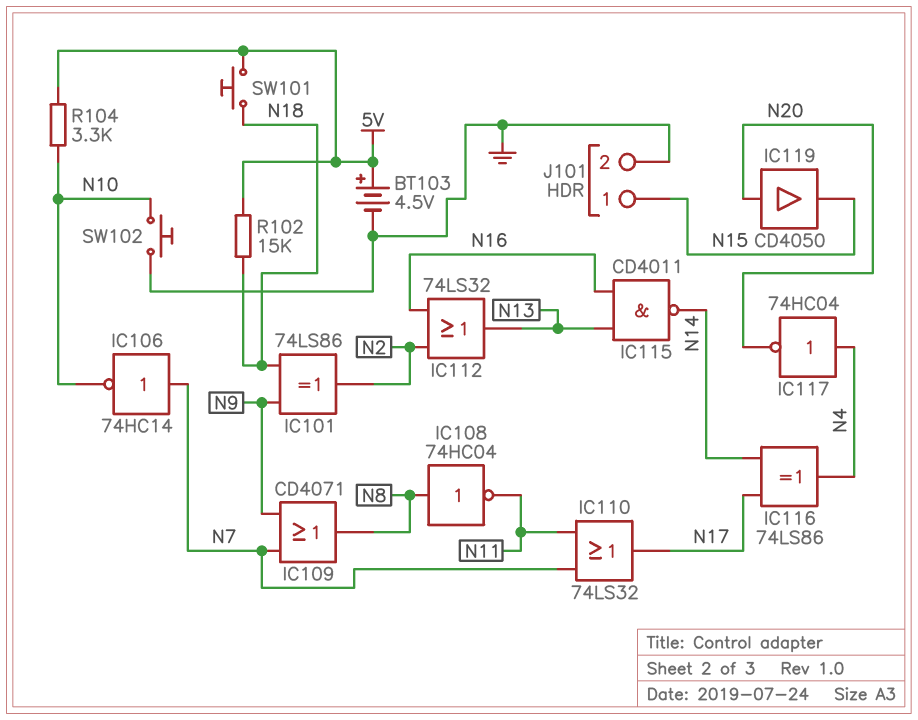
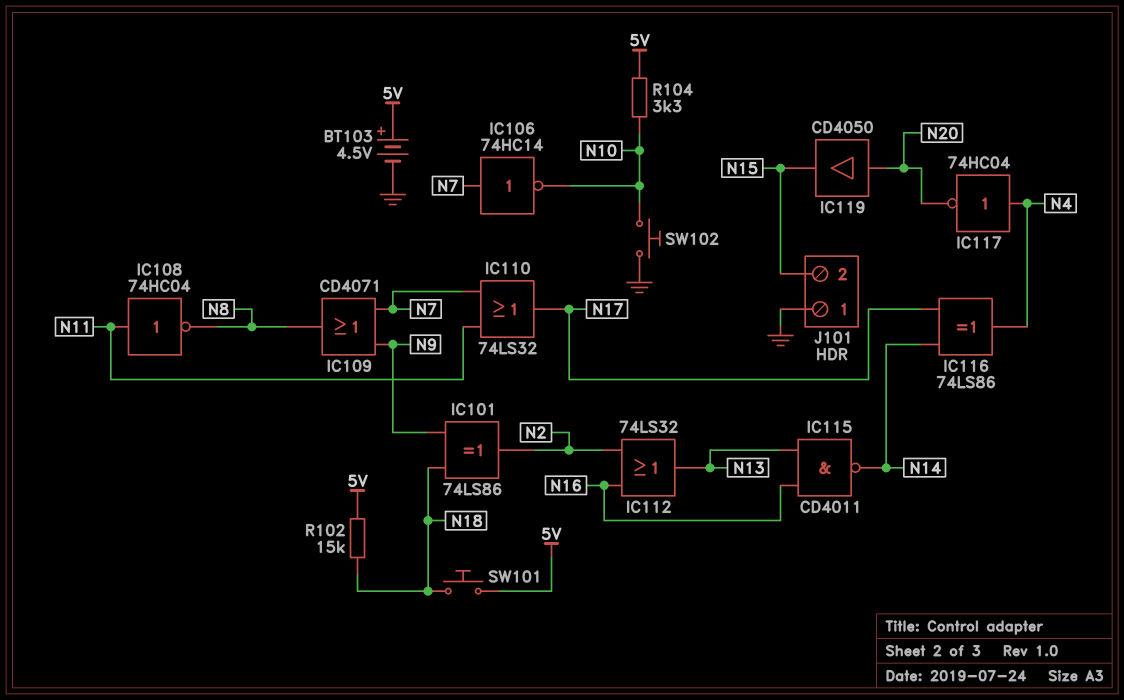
IC108: NOT 74HC04 (in N8, out N11) -> NOT 74HC04 (in N11, out N8)
J101 pin 1: N15 -> GND
J101 pin 2: GND -> N15

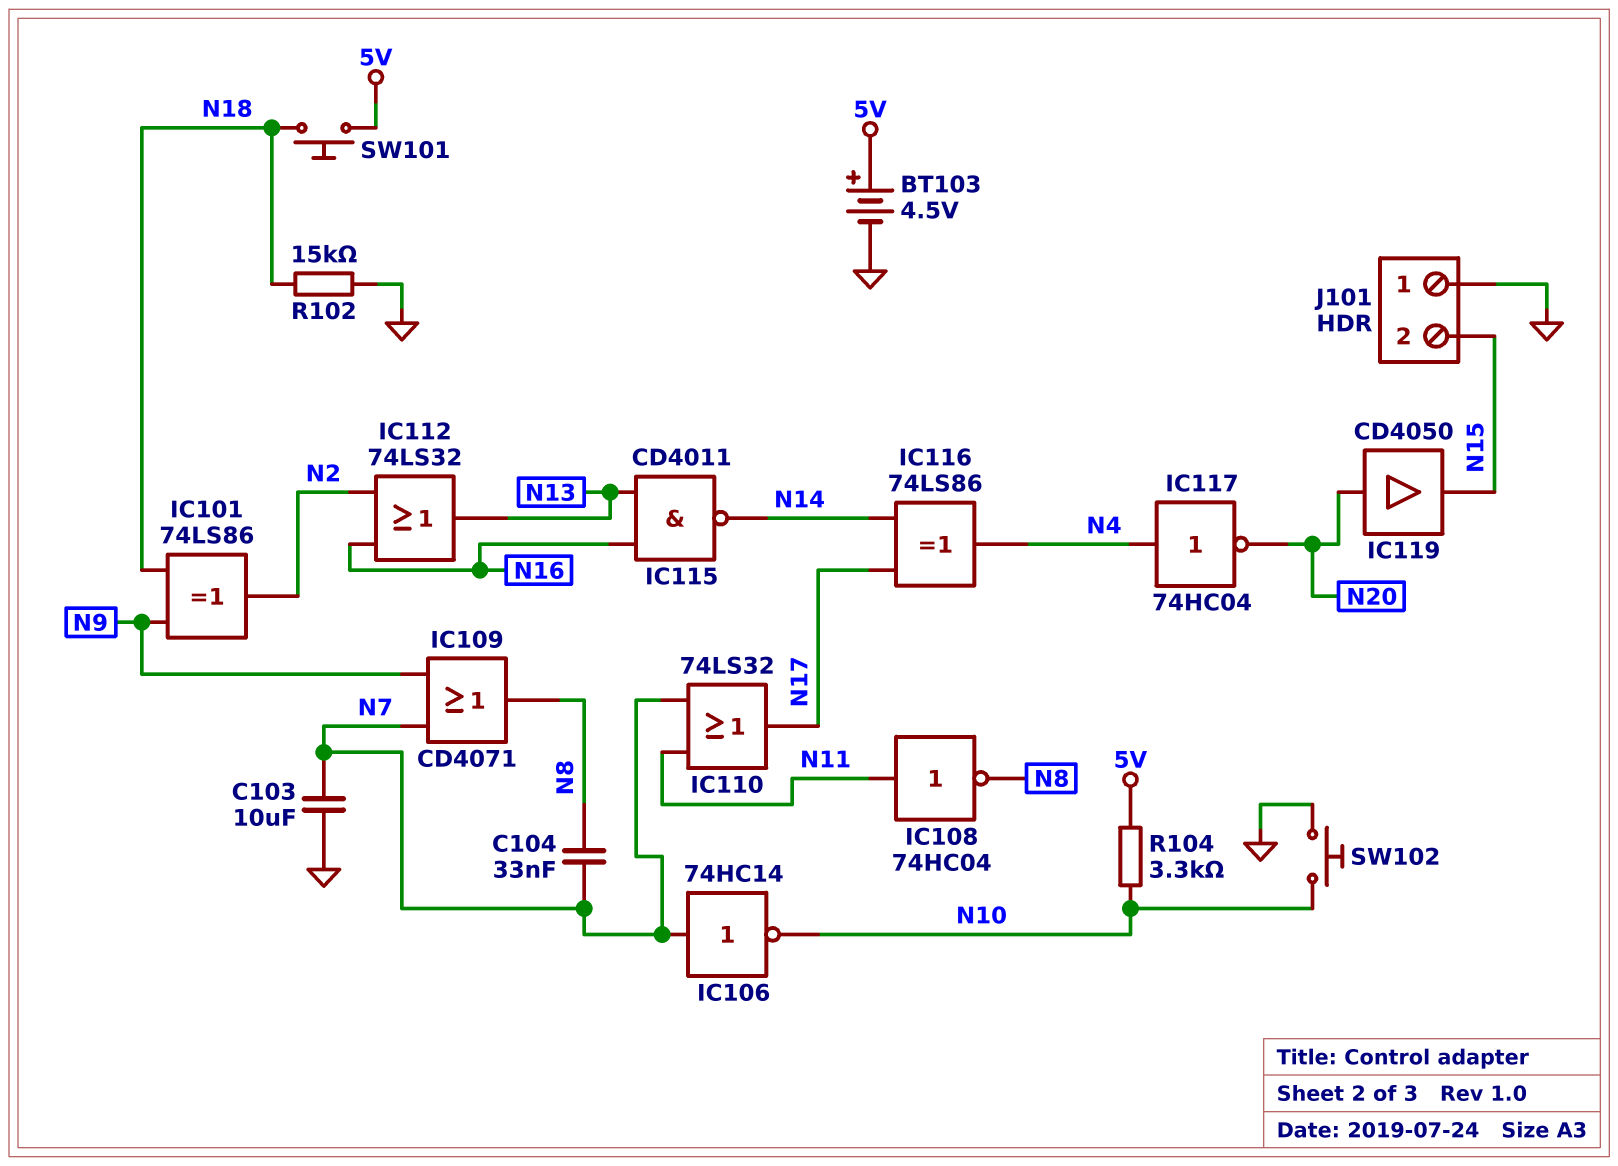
C103: none -> 10uF (GND, N7)
C104: none -> 33nF (N7, N8)
R102: 15k (5V, N18) -> 15k (GND, N18)

